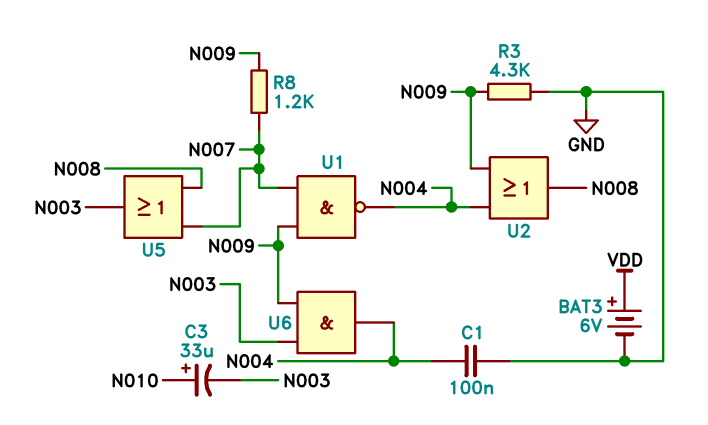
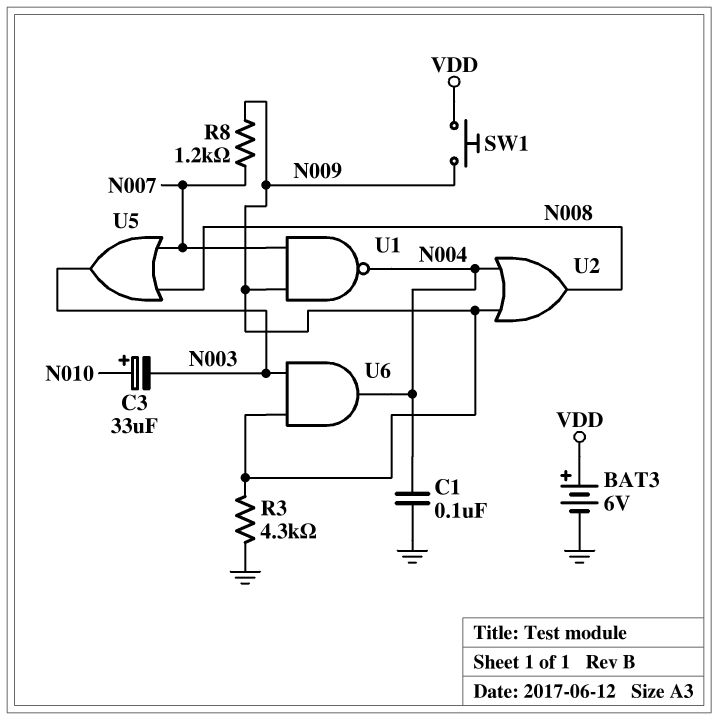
SW1: none -> button (N009, VDD)

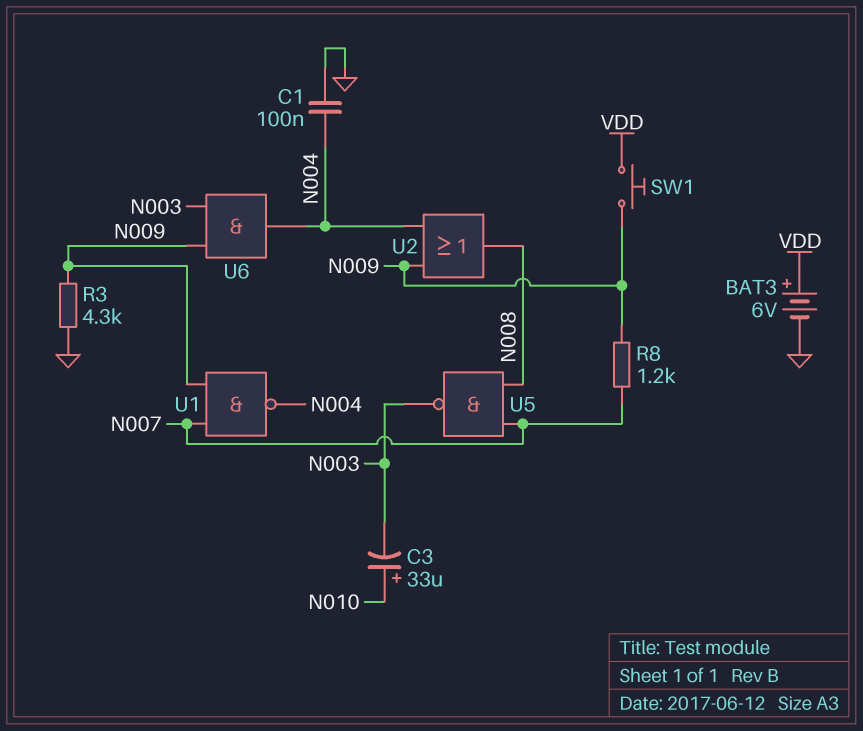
U5: OR (in N007, in N008, out N003) -> NAND (in N007, in N008, out N003)

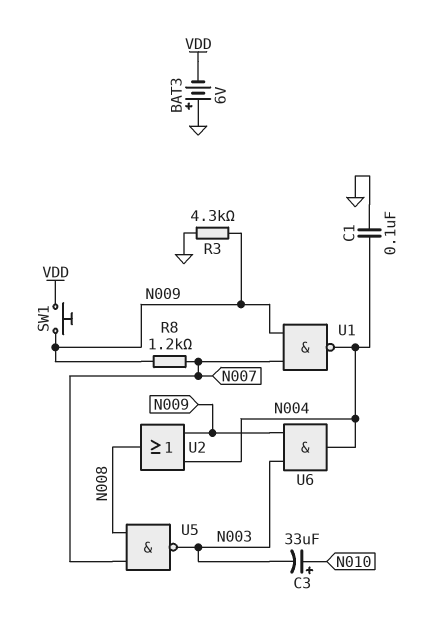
BAT3: 6V (plus VDD, minus GND) -> 6V (plus GND, minus VDD)

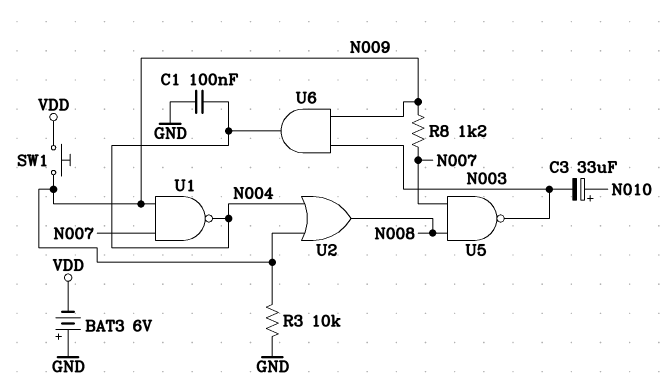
R3: 4.3k (GND, N009) -> 10k (GND, N009)

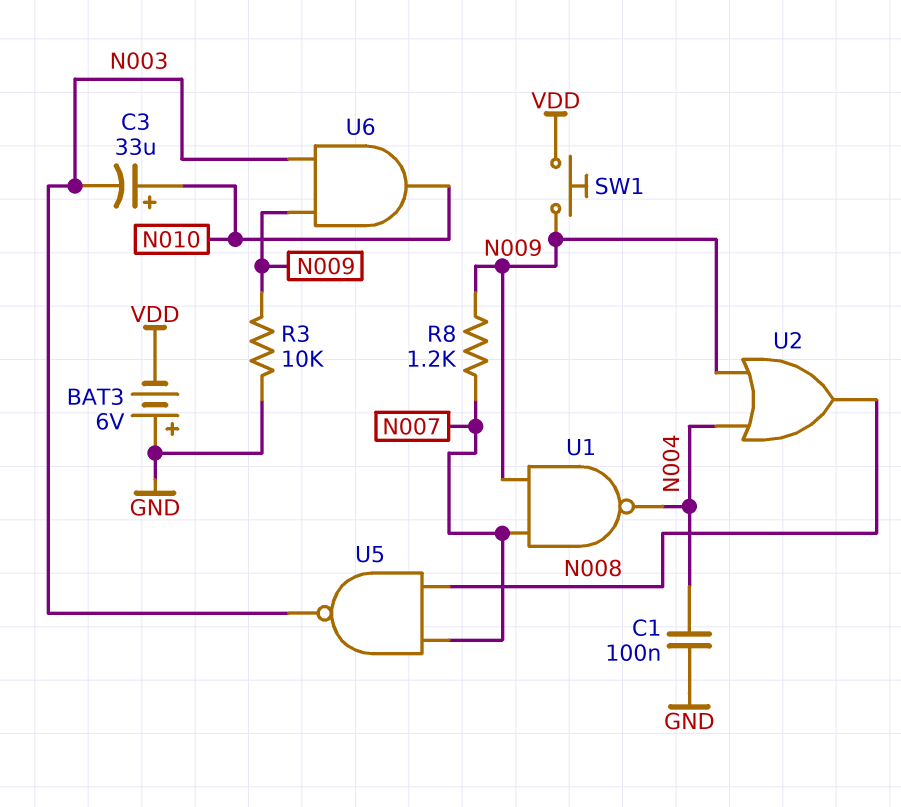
U6: AND (in N003, in N009, out N004) -> AND (in N003, in N009, out N010)

